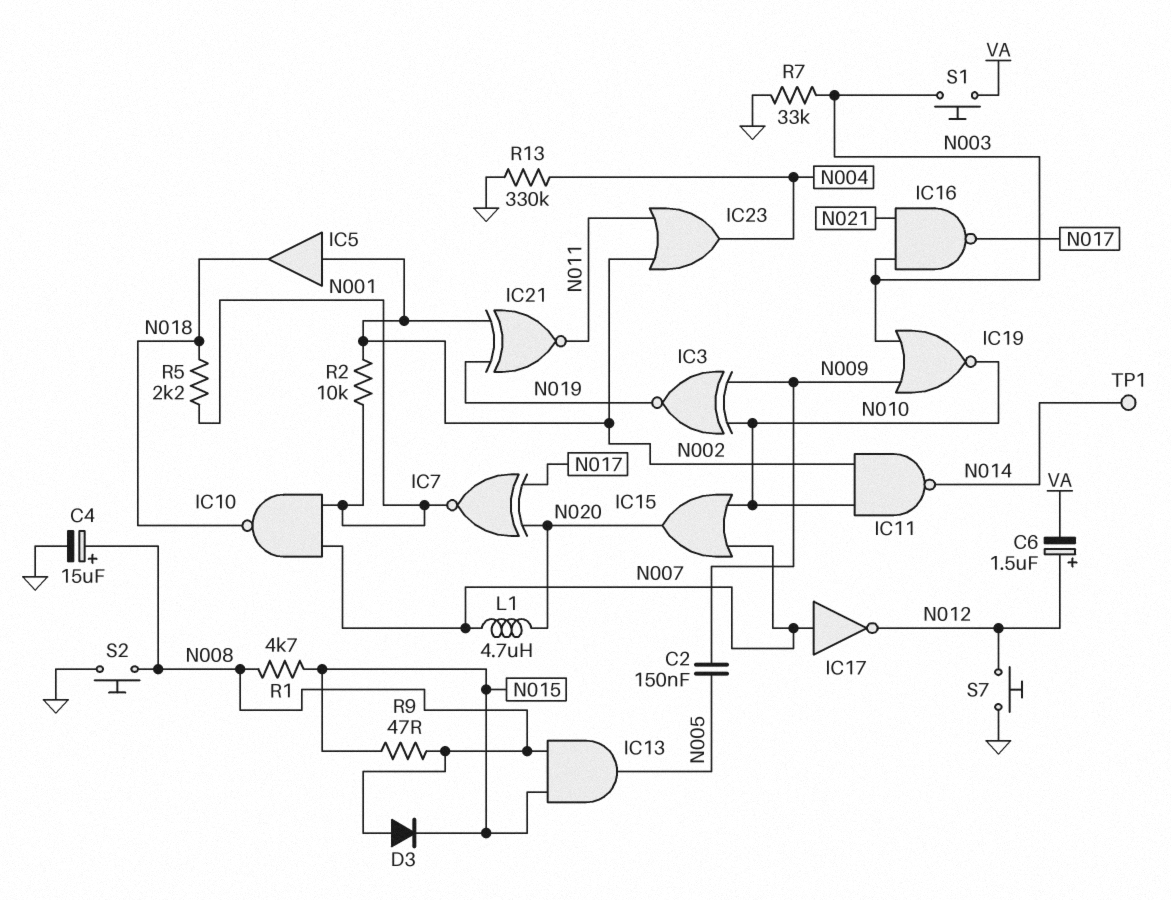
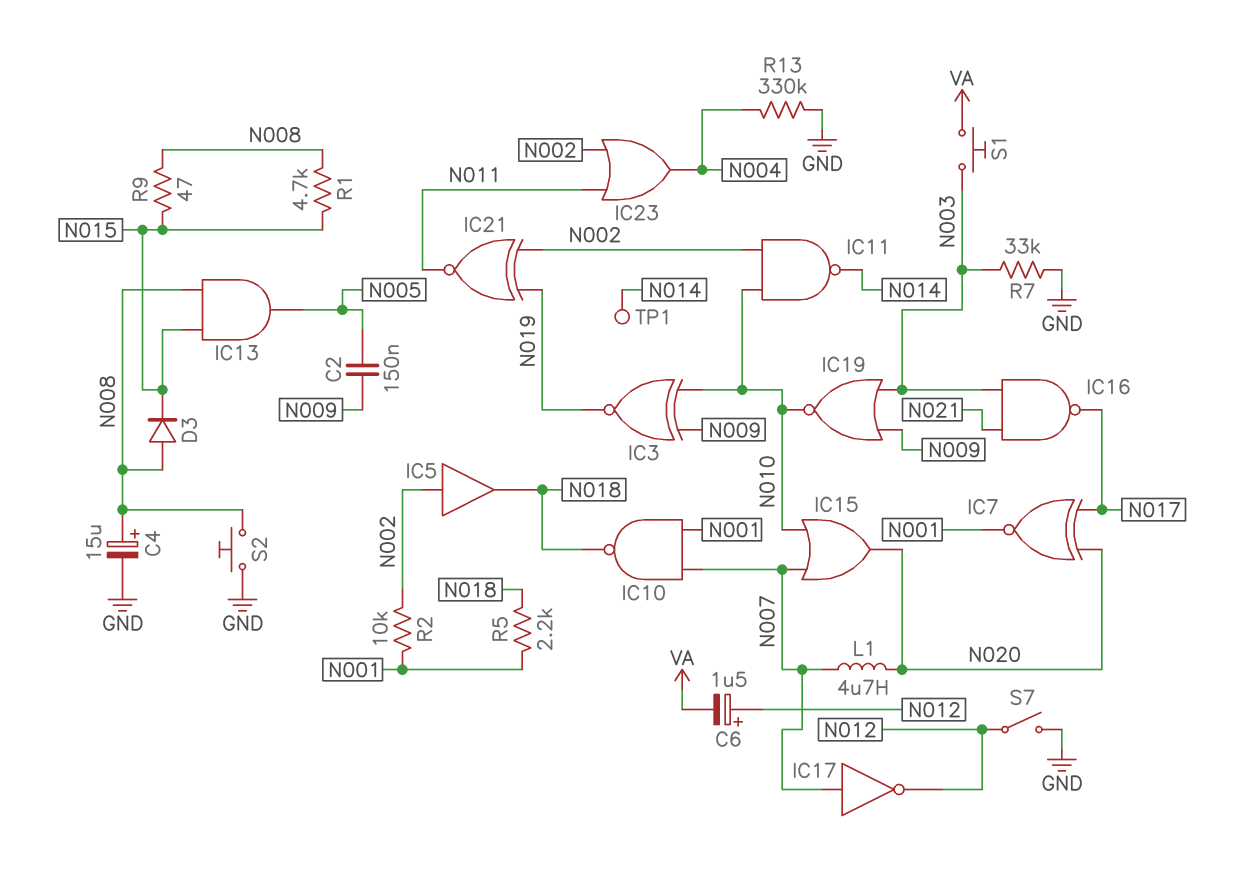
S7: button (GND, N012) -> switch (GND, N012)

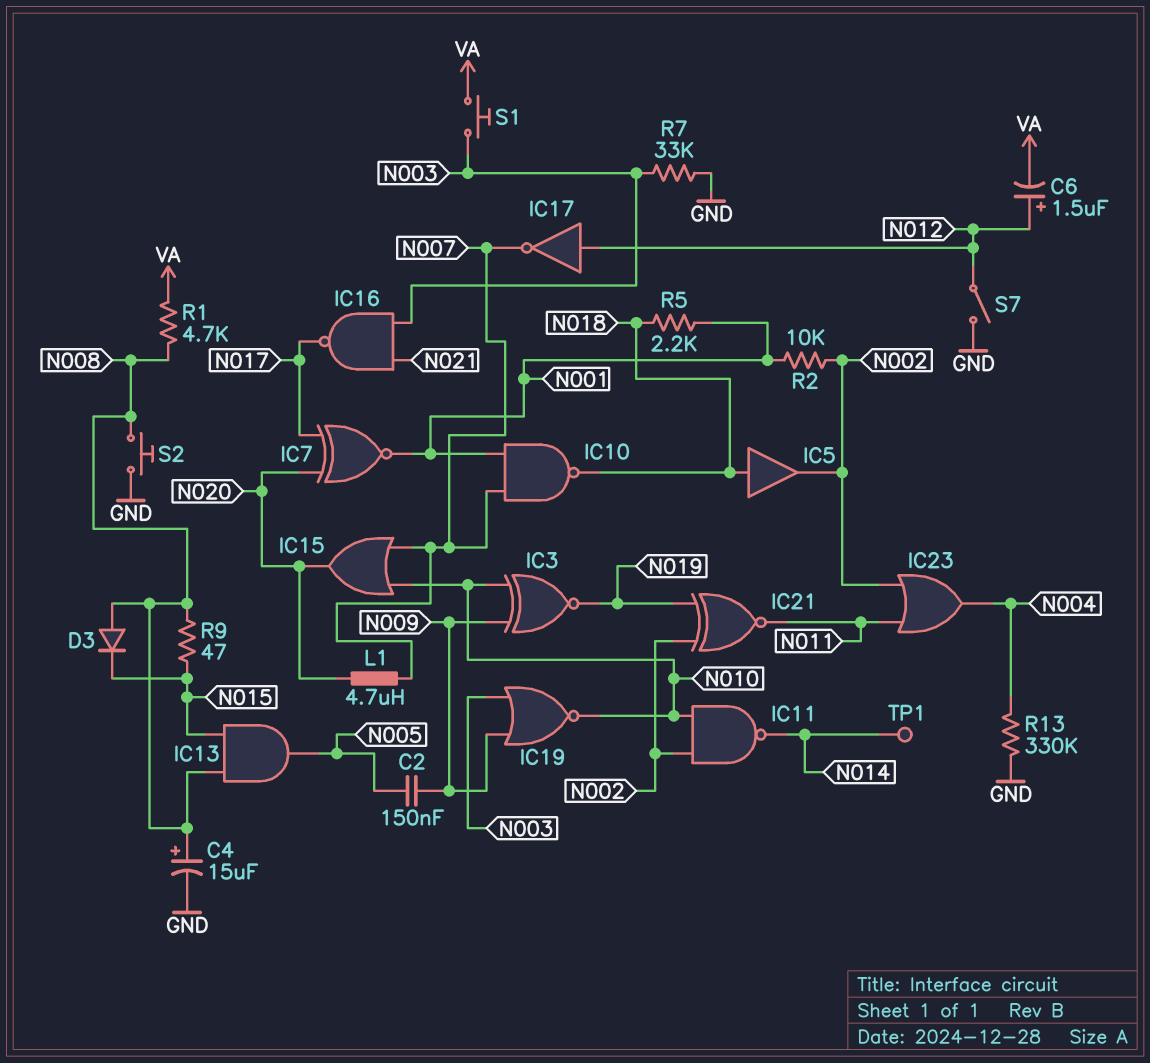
IC5: buffer (in N002, out N018) -> buffer (in N018, out N002)
IC17: NOT (in N007, out N012) -> NOT (in N012, out N007)
R1: 4.7k (N008, N015) -> 4.7k (N008, VA)

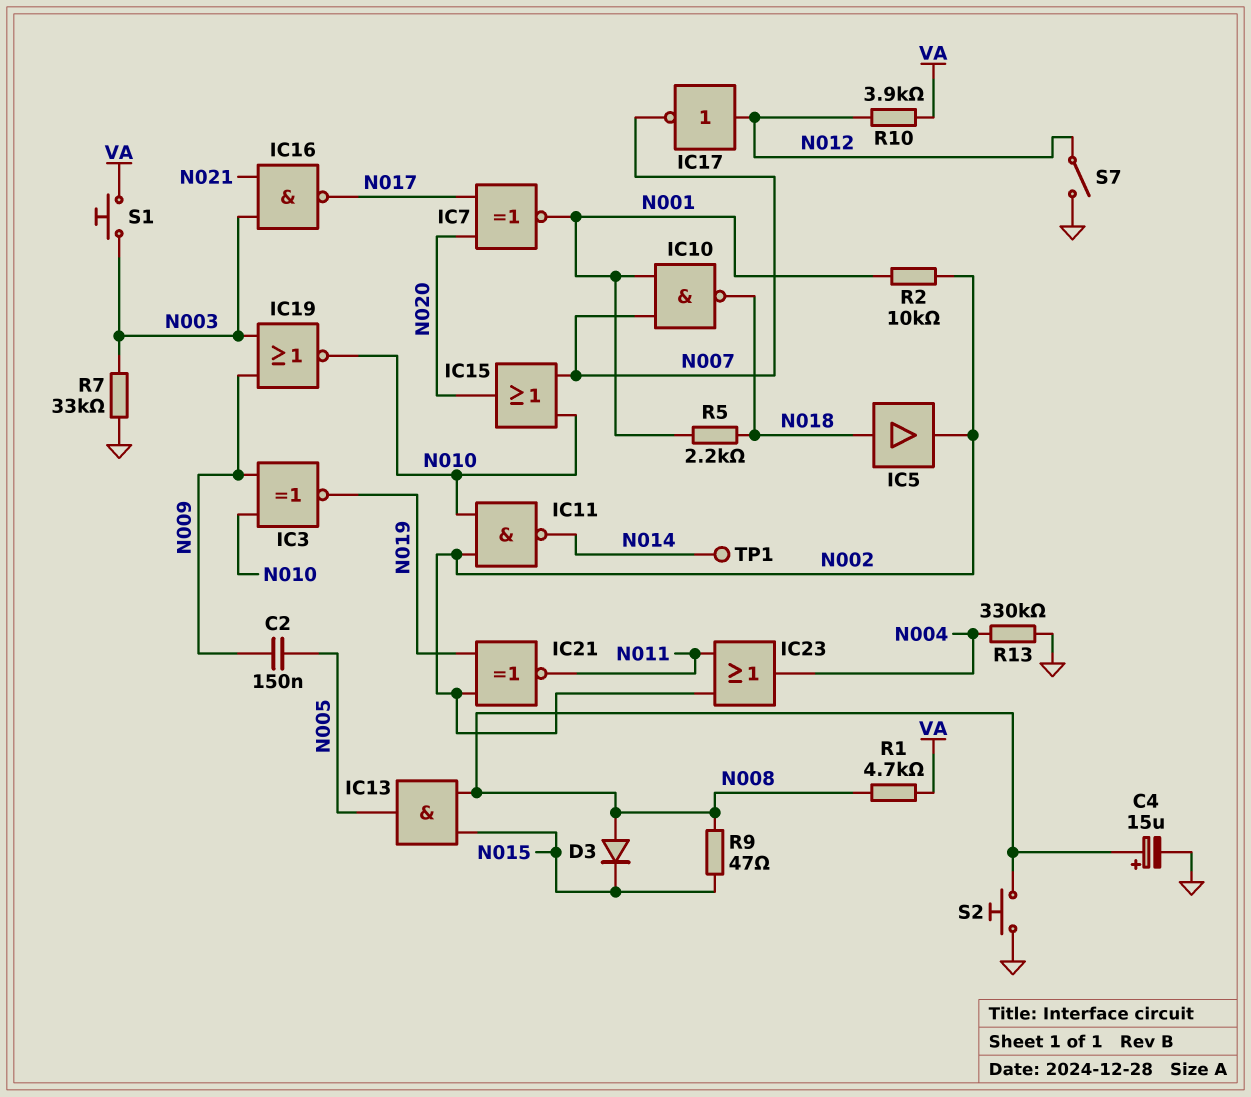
C6: 1.5uF (plus N012, minus VA) -> none
L1: 4.7uH (N007, N020) -> none
R10: none -> 3.9k (N012, VA)

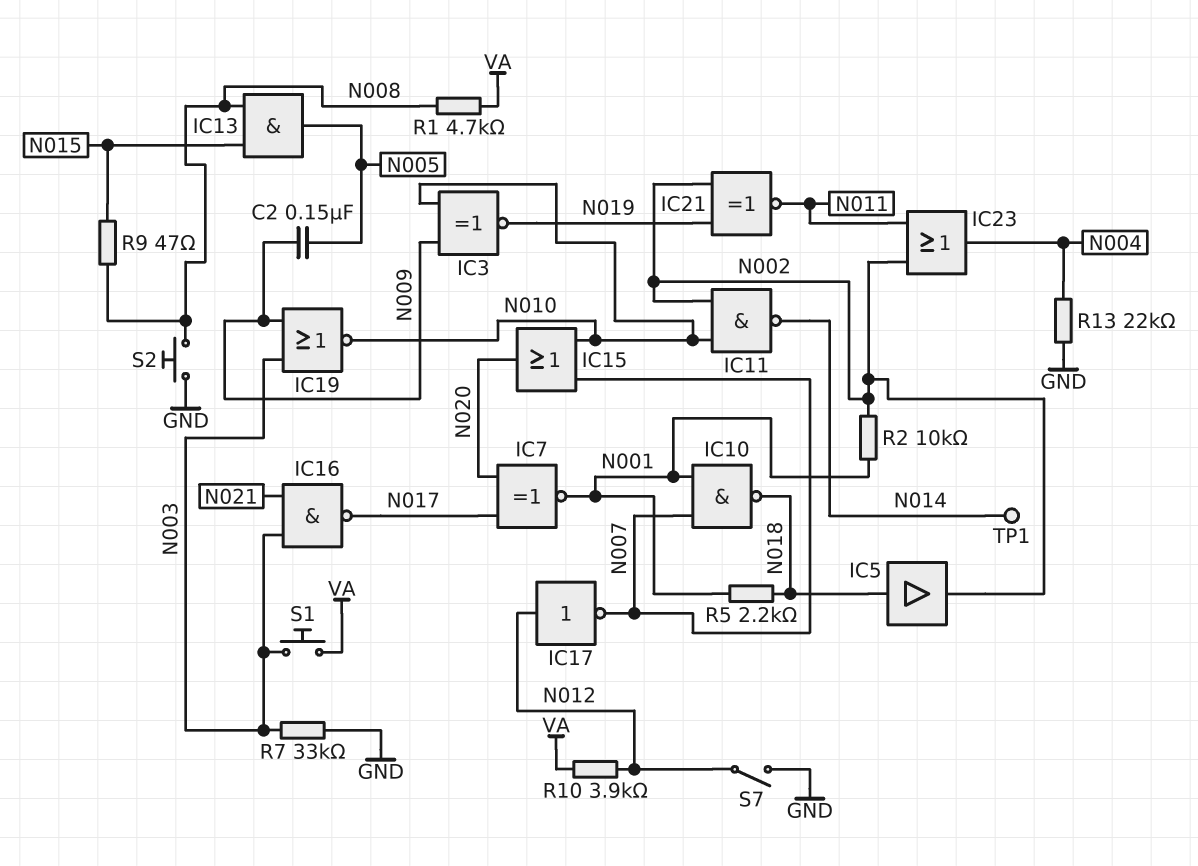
C4: 15uF (plus N008, minus GND) -> none
D3: diode (A N008, K N015) -> none
R13: 330k (GND, N004) -> 22k (GND, N004)

